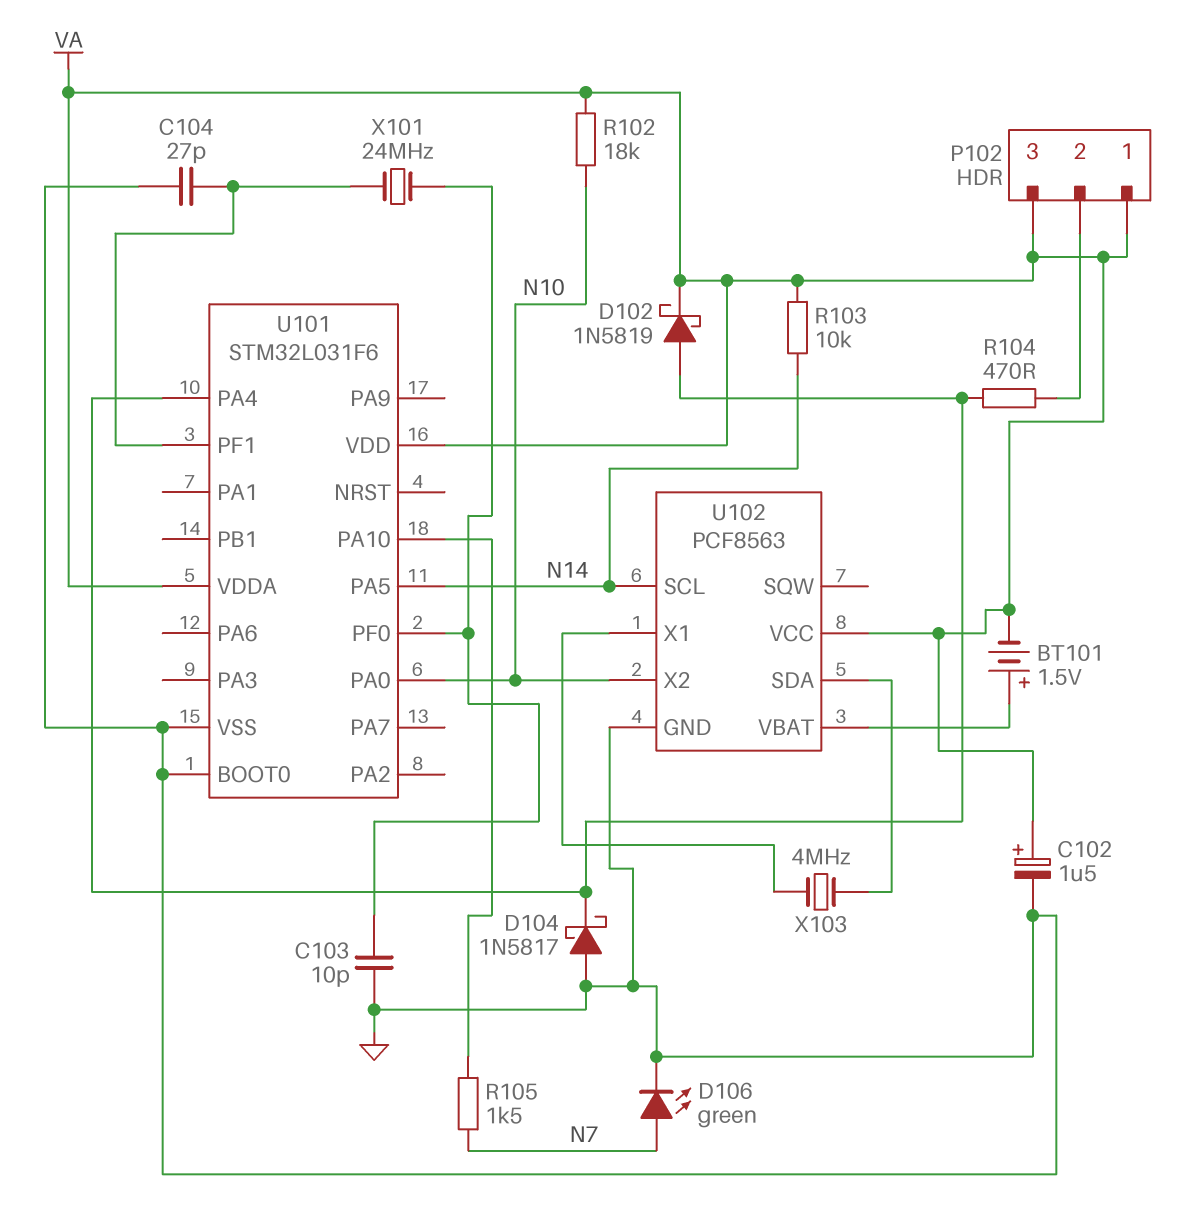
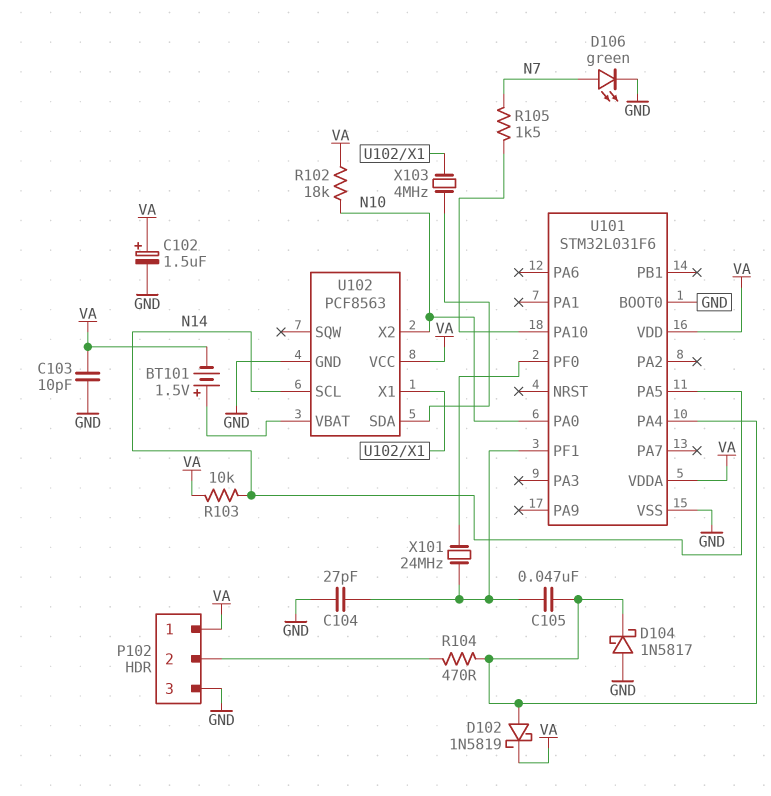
C103: 10pF (GND, U101/PF0) -> 10pF (GND, VA)
C105: none -> 47nF (U101/PA4, U101/PF1)
P102 pin 3: VA -> GND

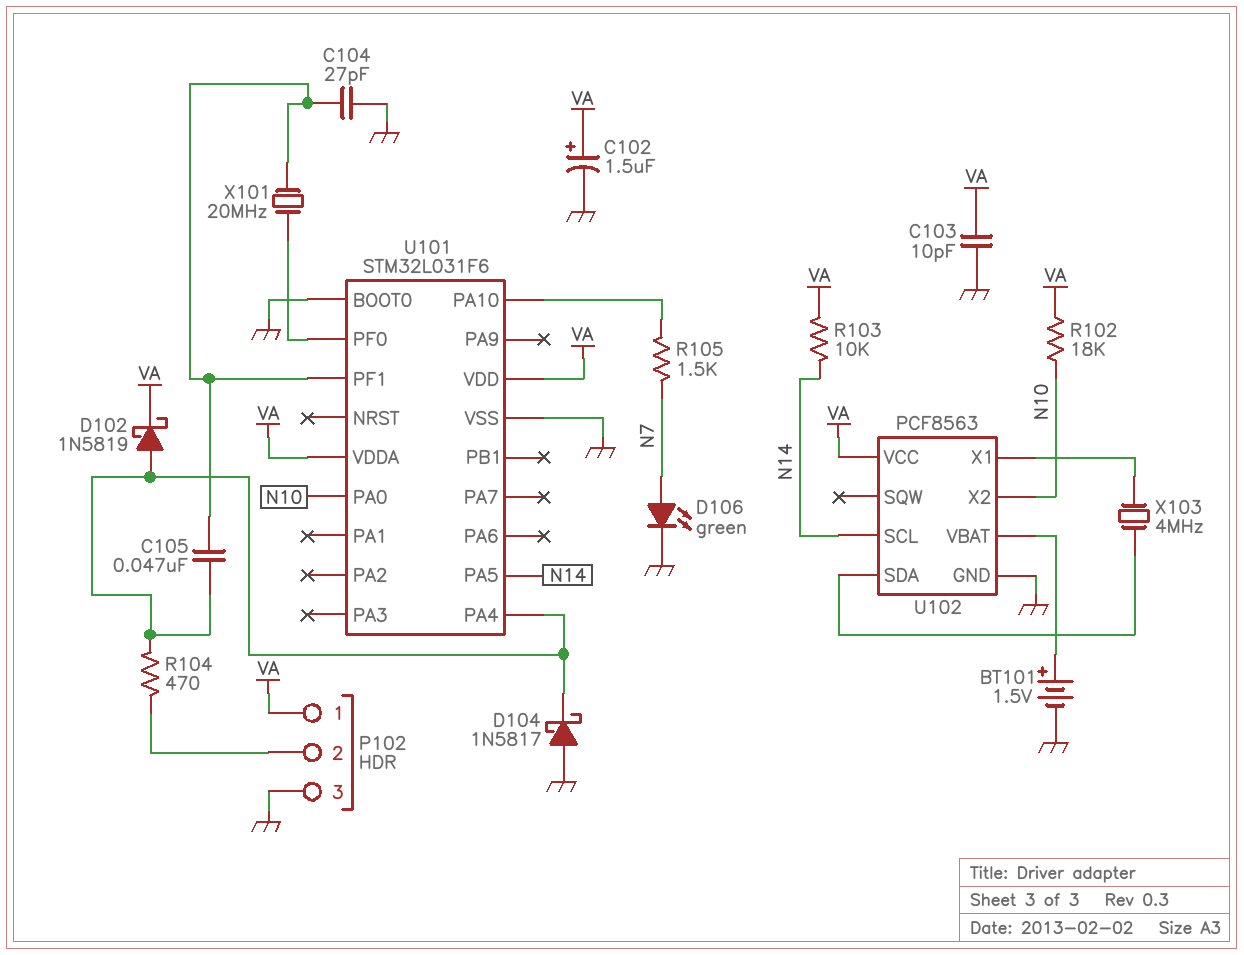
BT101: 1.5V (plus U102/VBAT, minus VA) -> 1.5V (plus U102/VBAT, minus GND)
X101: 24MHz (U101/PF0, U101/PF1) -> 20MHz (U101/PF0, U101/PF1)

